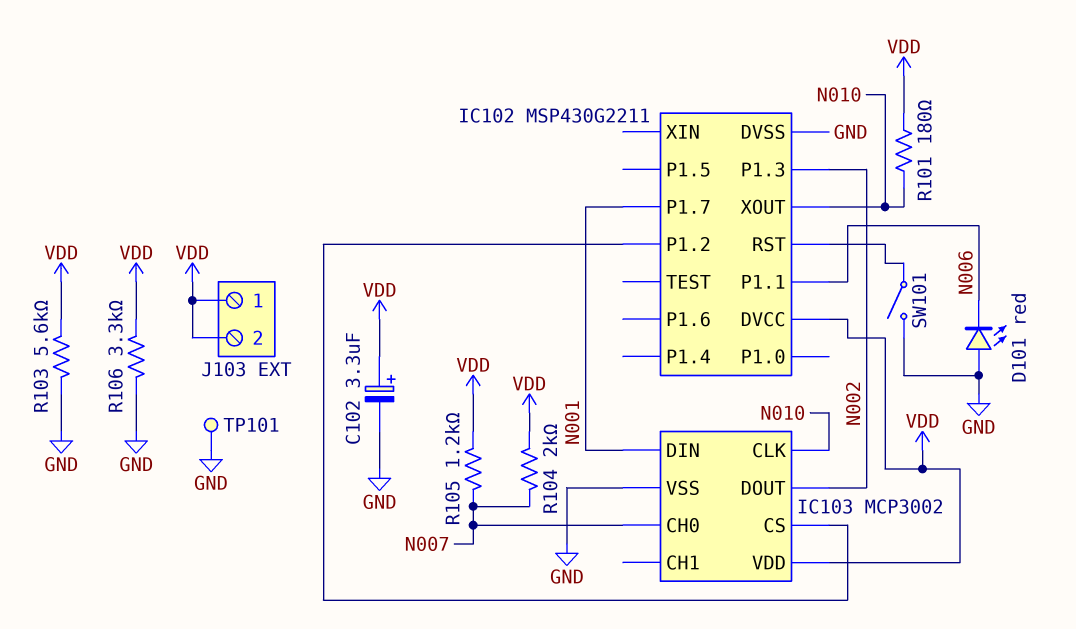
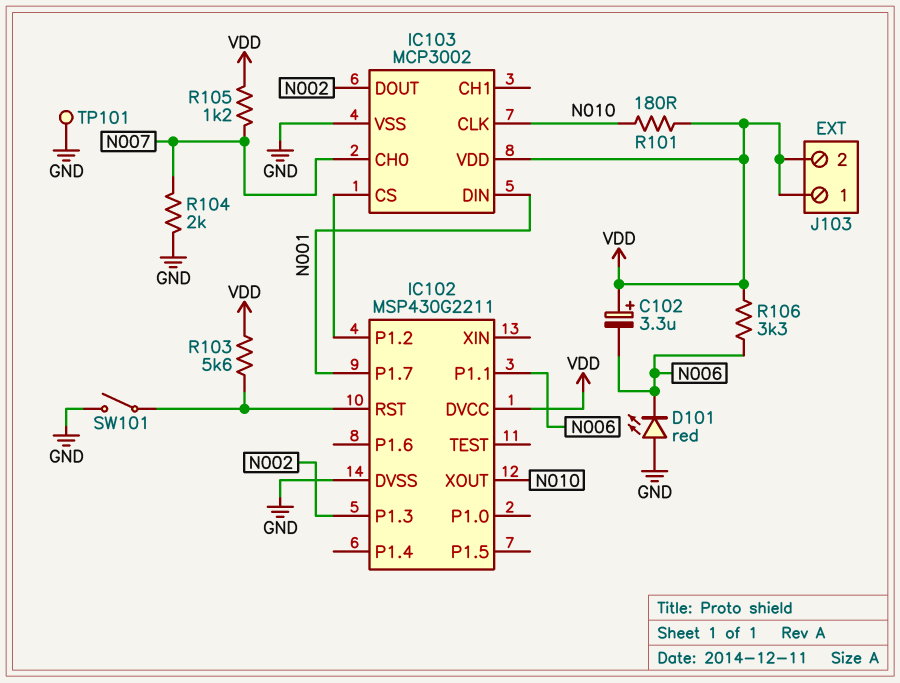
C102: 3.3uF (plus VDD, minus GND) -> 3.3uF (plus VDD, minus N006)
R103: 5.6k (GND, VDD) -> 5.6k (IC102/RST, VDD)
R104: 2k (N007, VDD) -> 2k (GND, N007)
R106: 3.3k (GND, VDD) -> 3.3k (N006, VDD)

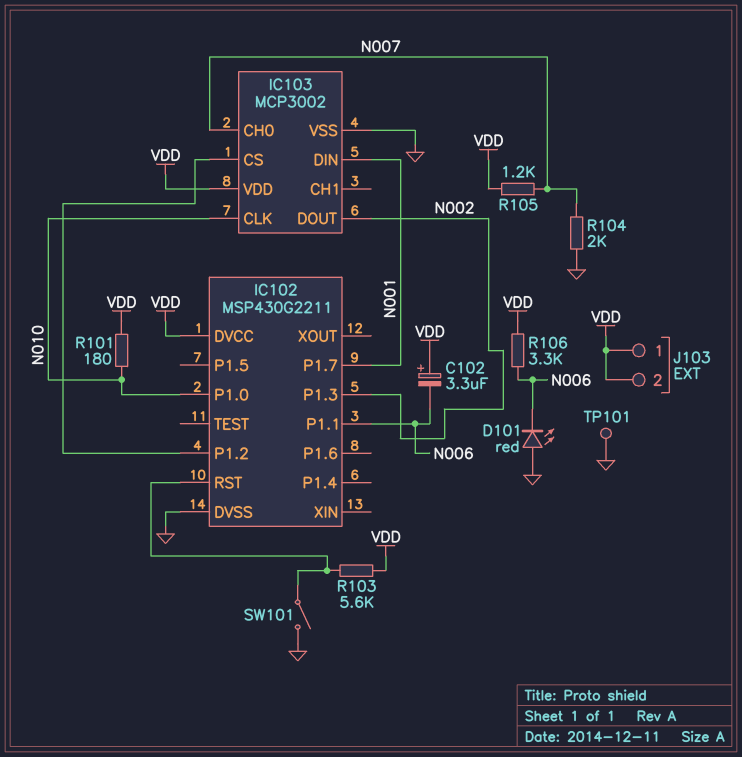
IC102 pin P1.0: none -> N010
IC102 pin XOUT: N010 -> none

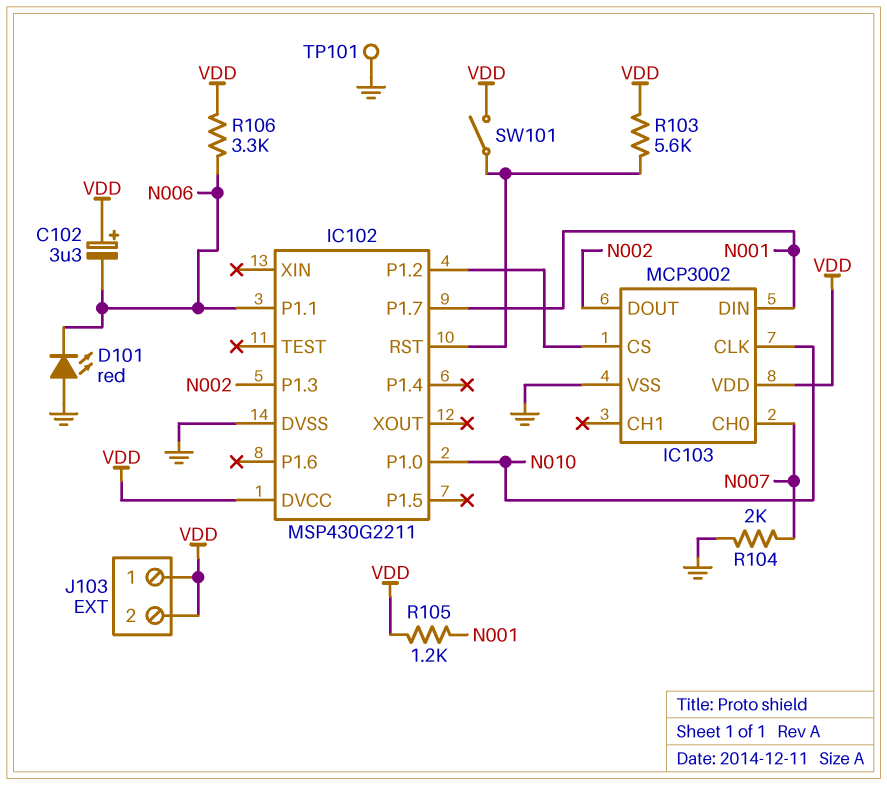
R101: 180 (N010, VDD) -> none
R105: 1.2k (N007, VDD) -> 1.2k (N001, VDD)
SW101: switch (GND, IC102/RST) -> switch (IC102/RST, VDD)

